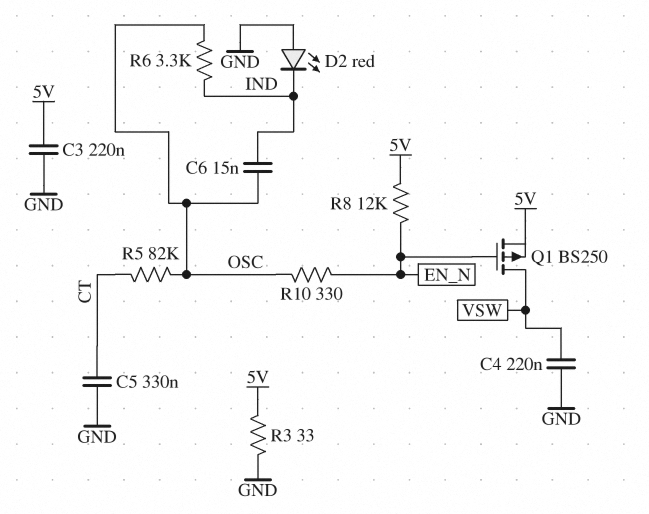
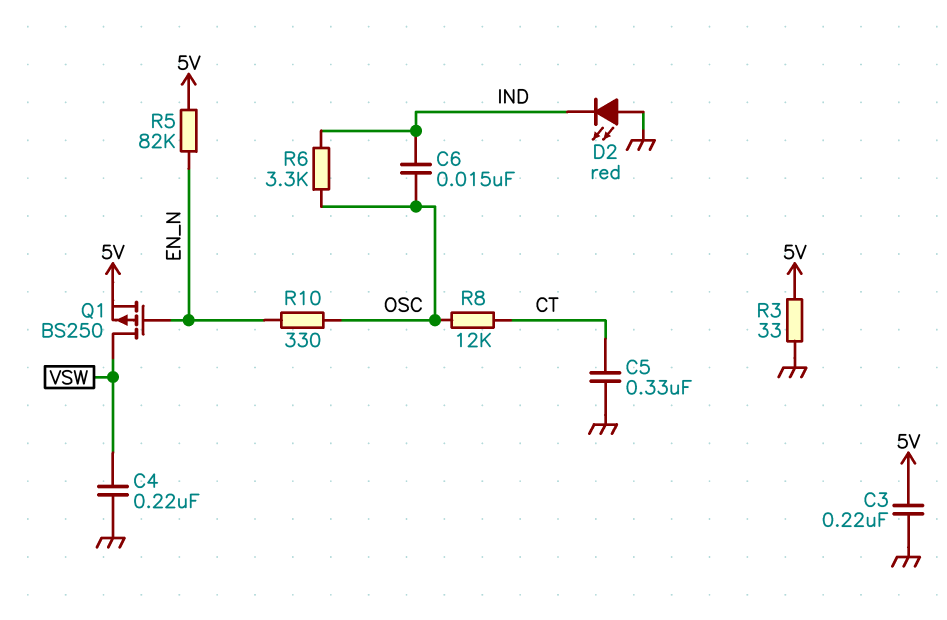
R5: 82k (CT, OSC) -> 82k (5V, EN_N)
R8: 12k (5V, EN_N) -> 12k (CT, OSC)

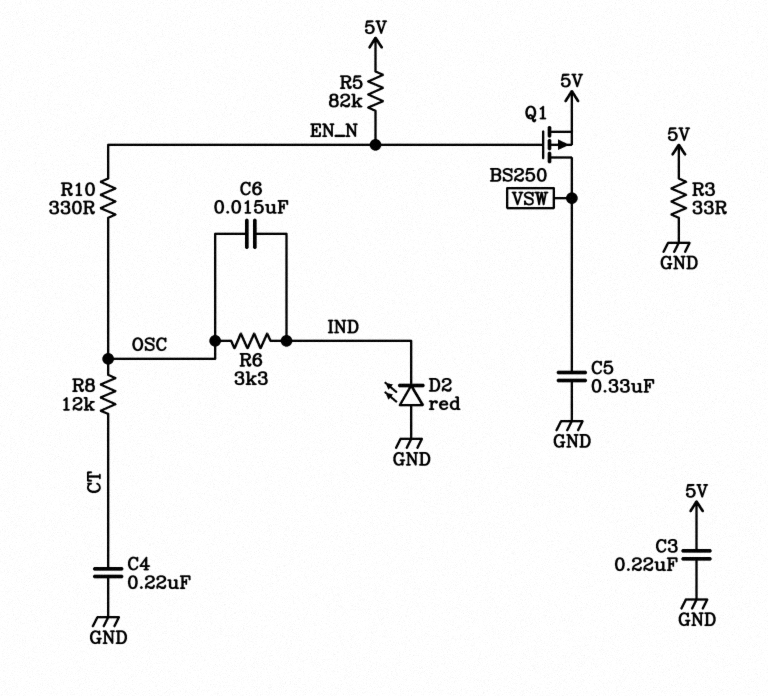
C4: 220nF (GND, VSW) -> 220nF (CT, GND)
C5: 330nF (CT, GND) -> 330nF (GND, VSW)

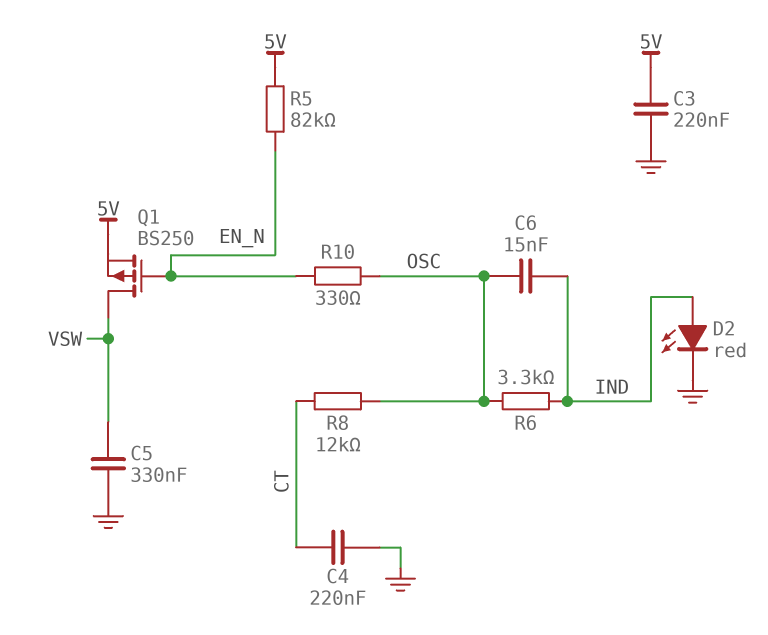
D2: LED red (A GND, K IND) -> LED red (A IND, K GND)
R3: 33 (5V, GND) -> none

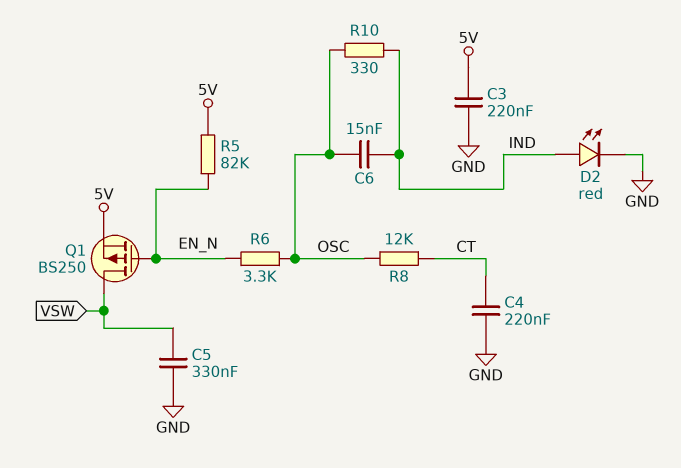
R6: 3.3k (IND, OSC) -> 3.3k (EN_N, OSC)
R10: 330 (EN_N, OSC) -> 330 (IND, OSC)

